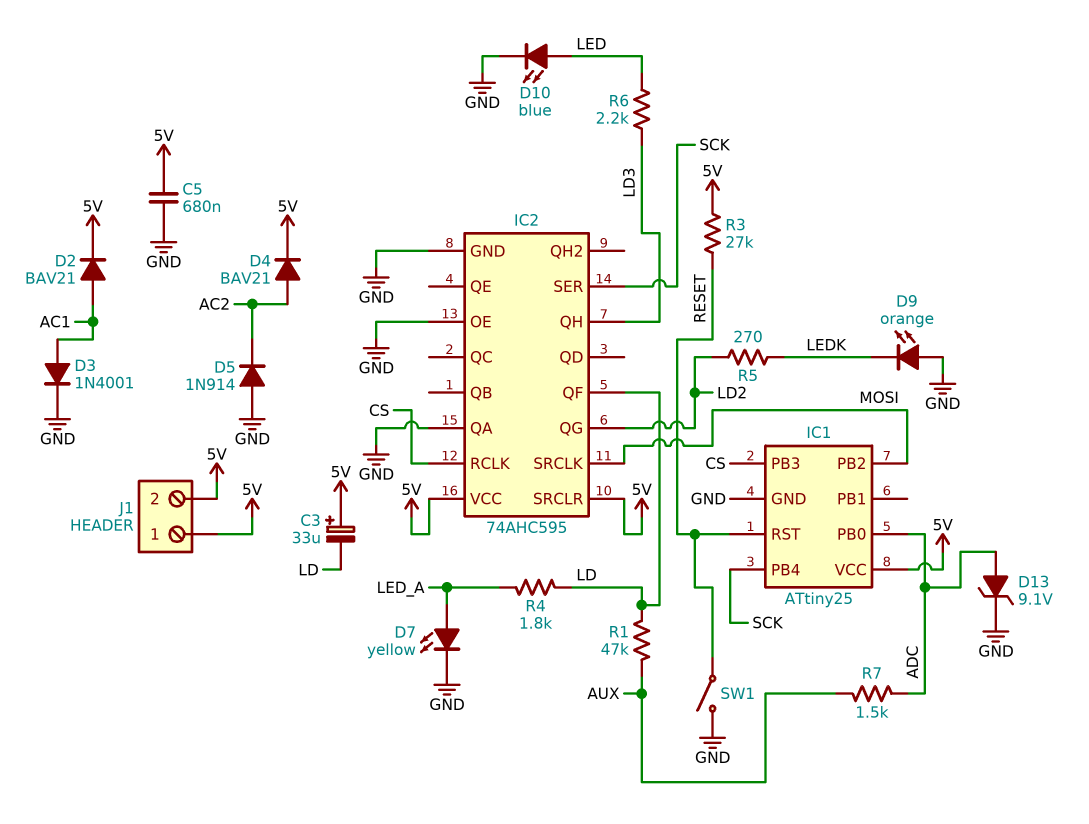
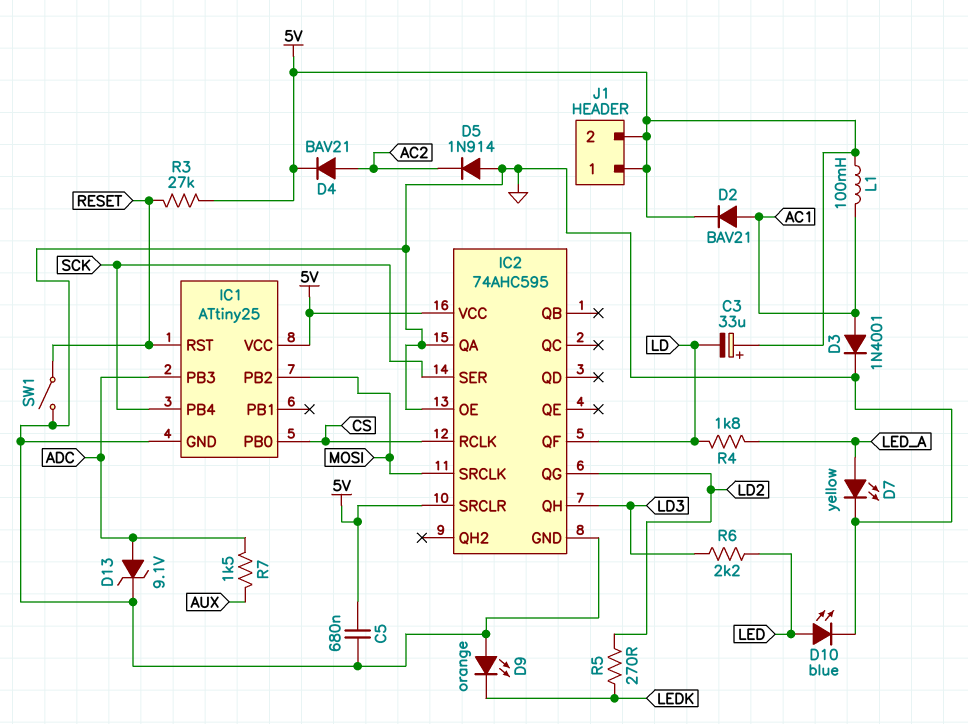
IC1 pin PB0: ADC -> CS
IC1 pin PB3: CS -> ADC
L1: none -> 100mH (5V, AC1)
R1: 47k (AUX, LD) -> none

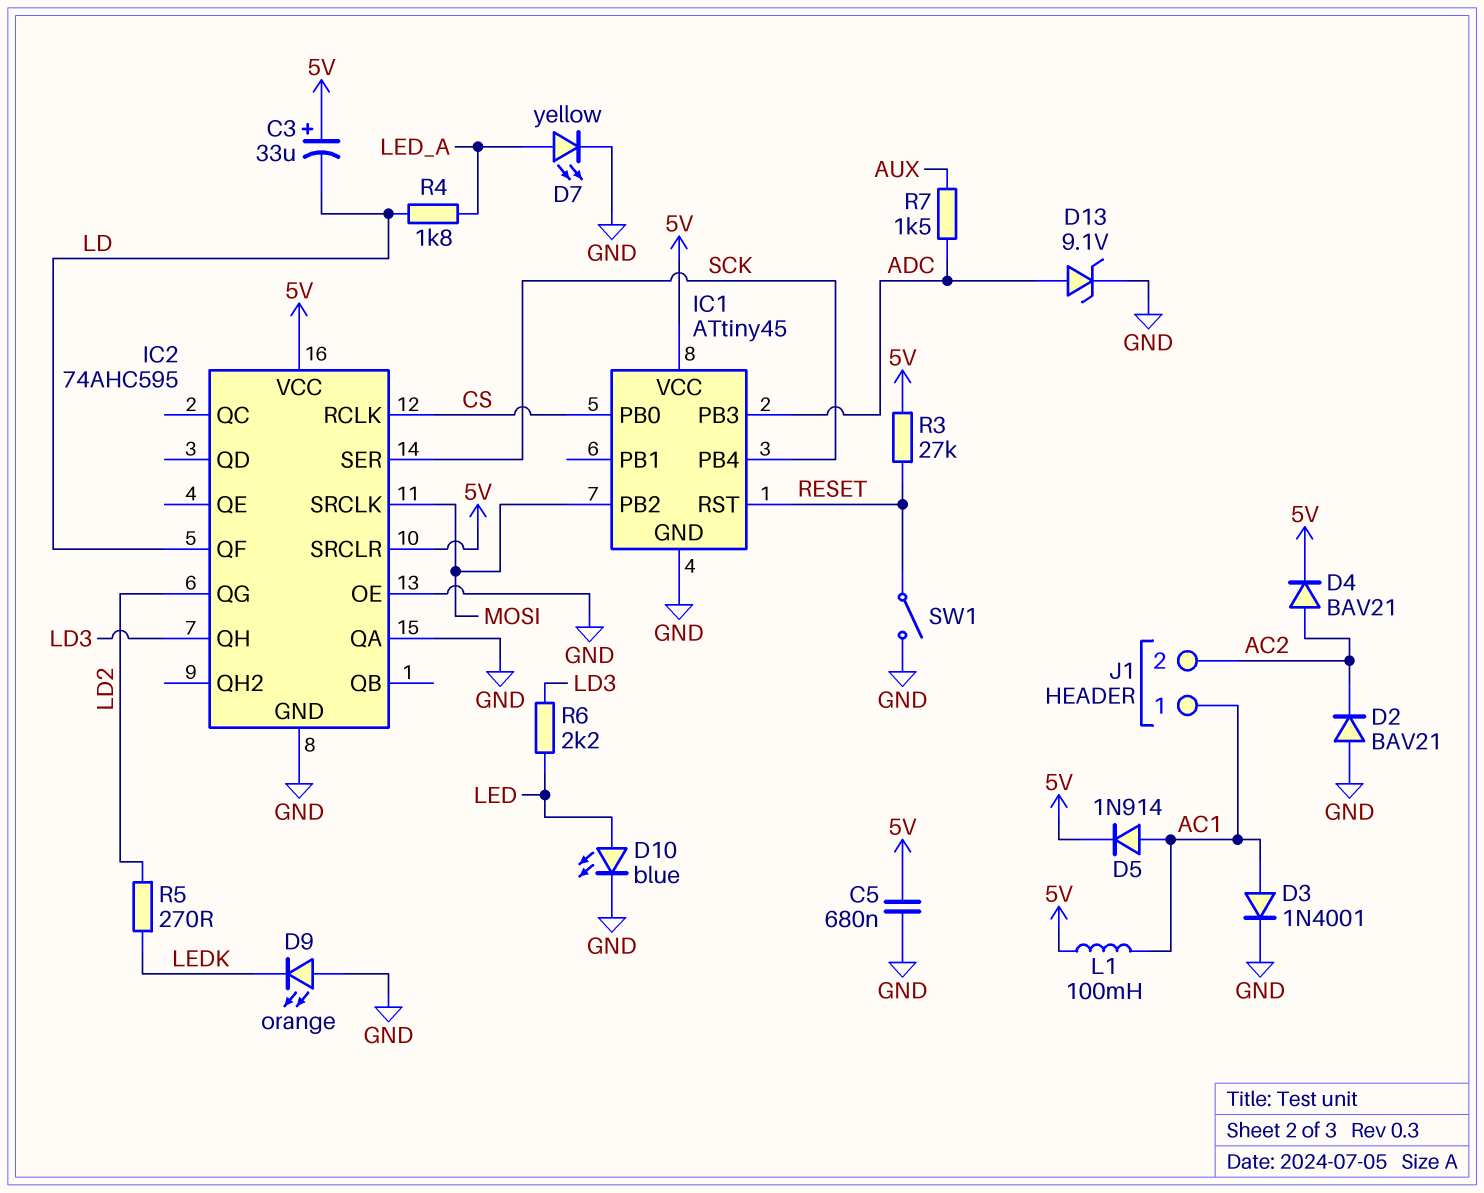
D2: diode BAV21 (A AC1, K 5V) -> diode BAV21 (A GND, K AC2)
D5: diode 1N914 (A GND, K AC2) -> diode 1N914 (A AC1, K 5V)
IC1: ATtiny25 -> ATtiny45
J1 pin 1: 5V -> AC1
J1 pin 2: 5V -> AC2

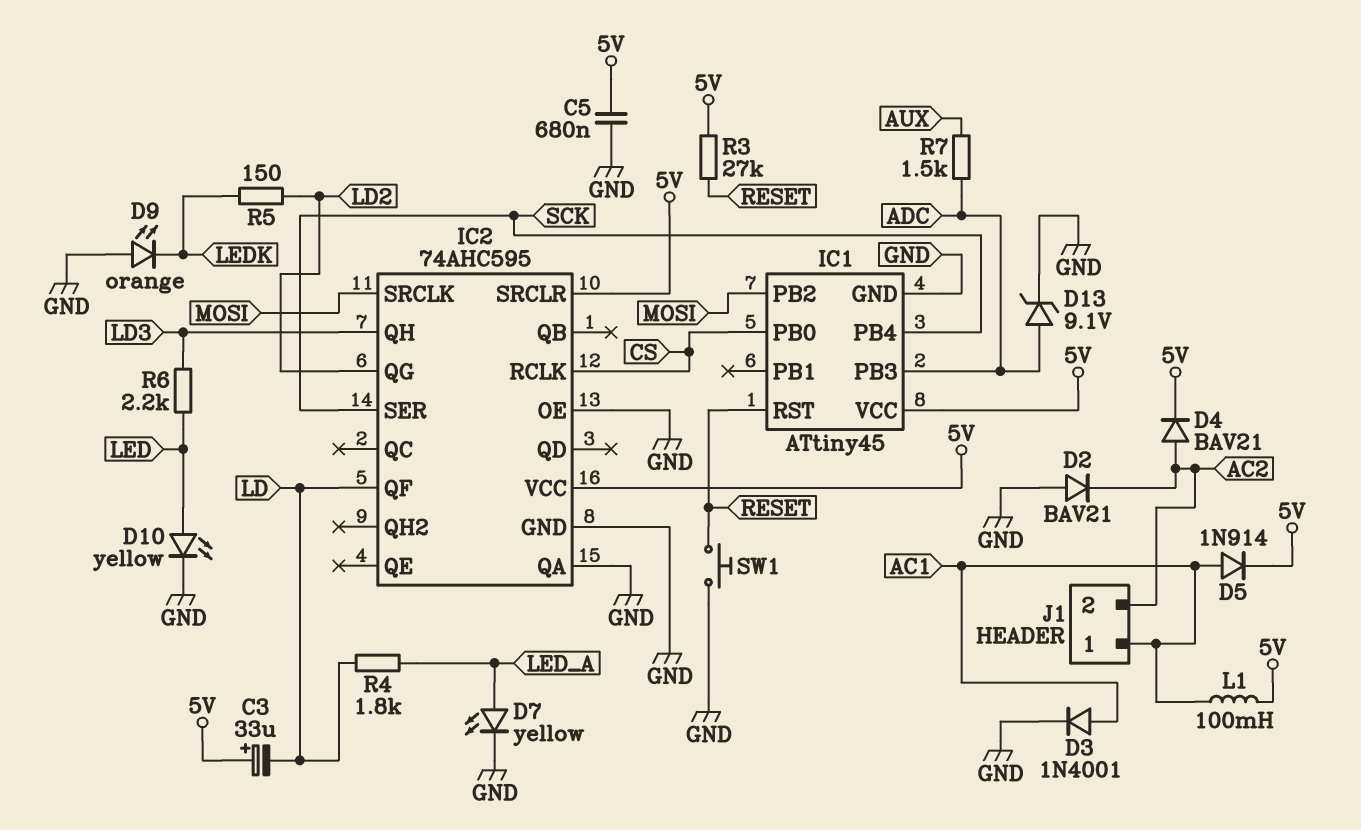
D10: LED blue (A LED, K GND) -> LED yellow (A LED, K GND)
R5: 270 (LD2, LEDK) -> 150 (LD2, LEDK)
SW1: switch (GND, RESET) -> button (GND, RESET)

